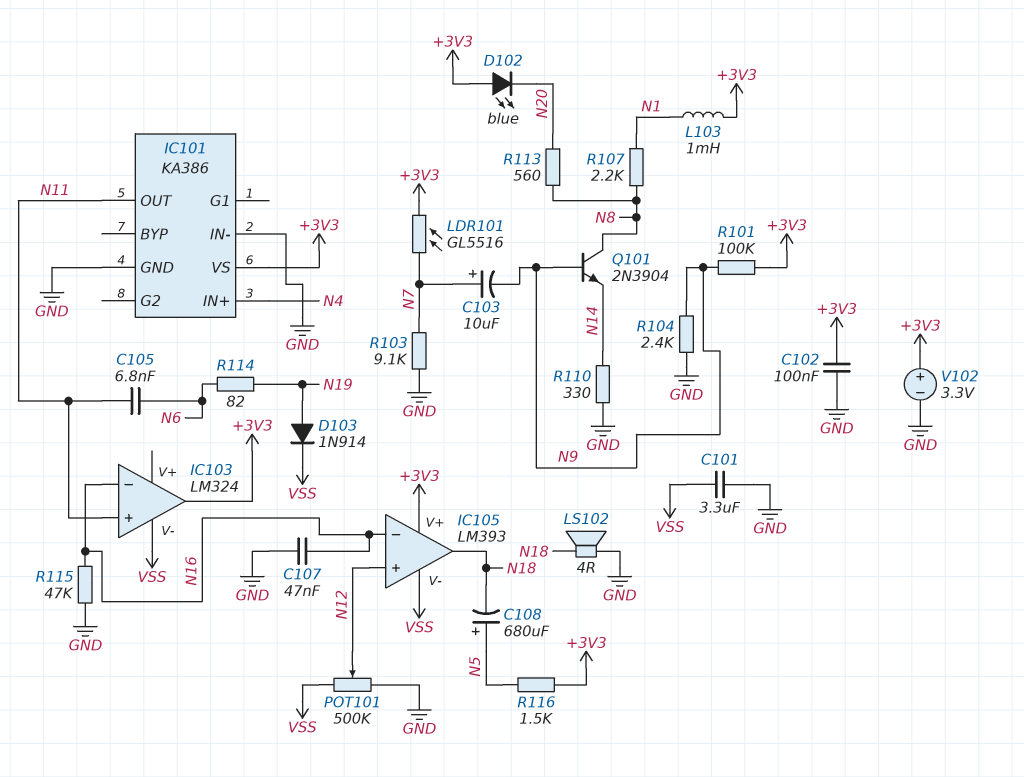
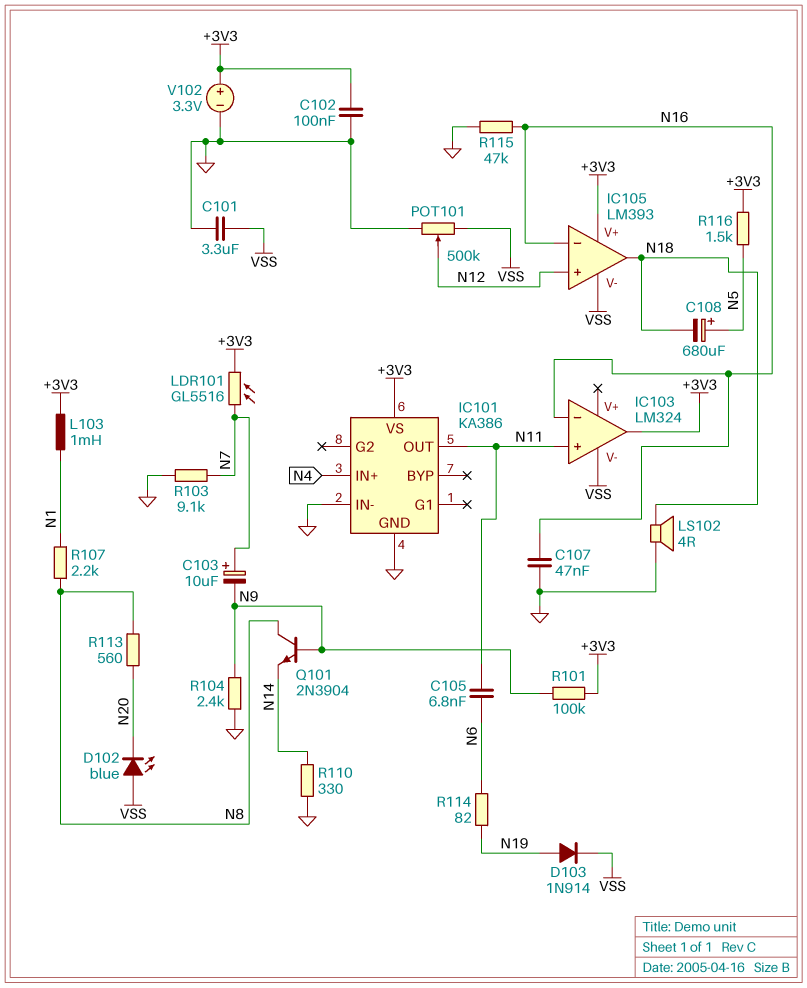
D102: LED blue (A +3V3, K N20) -> LED blue (A VSS, K N20)

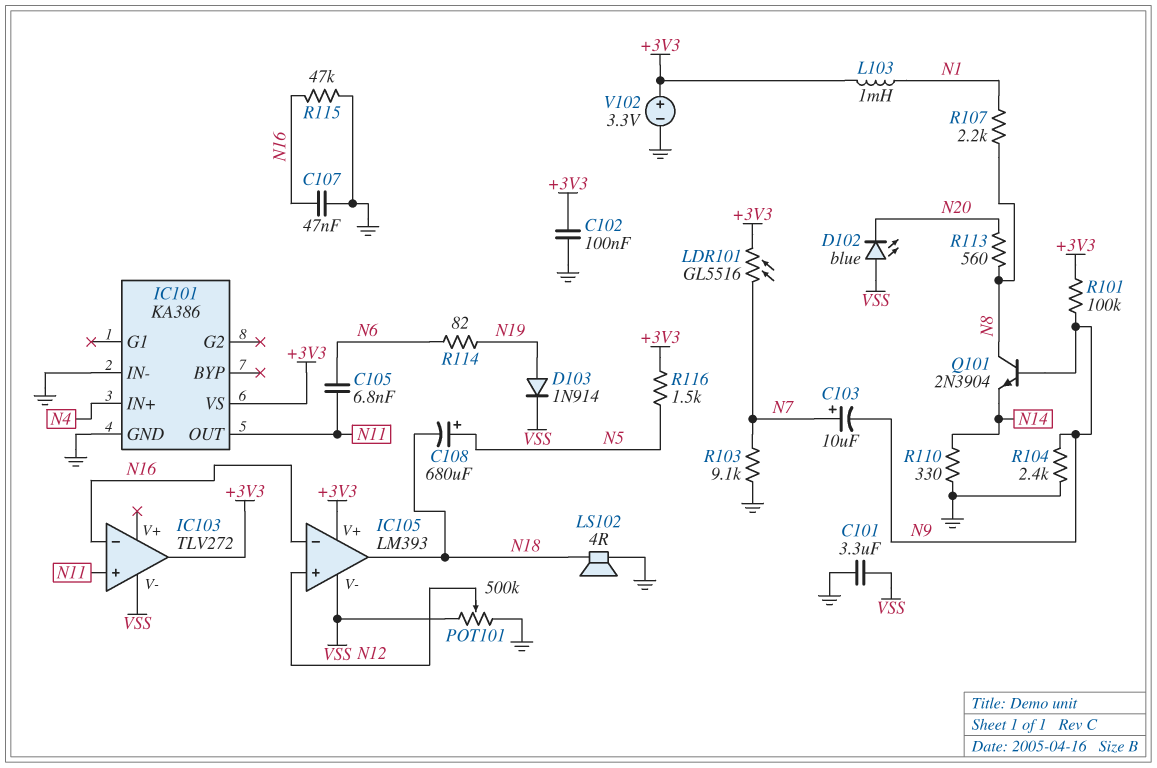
IC103: LM324 -> TLV272

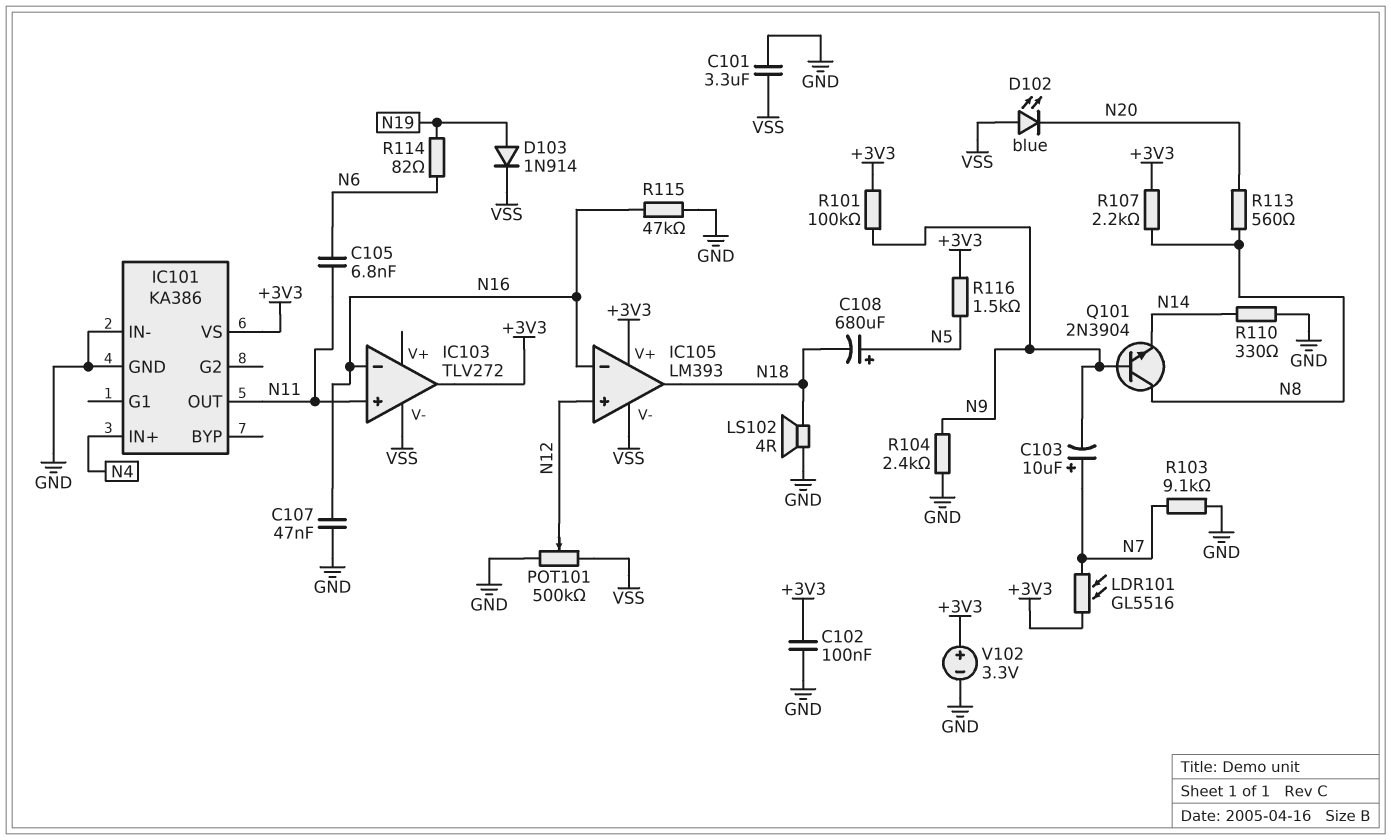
L103: 1mH (+3V3, N1) -> none
R107: 2.2k (N1, N8) -> 2.2k (+3V3, N8)

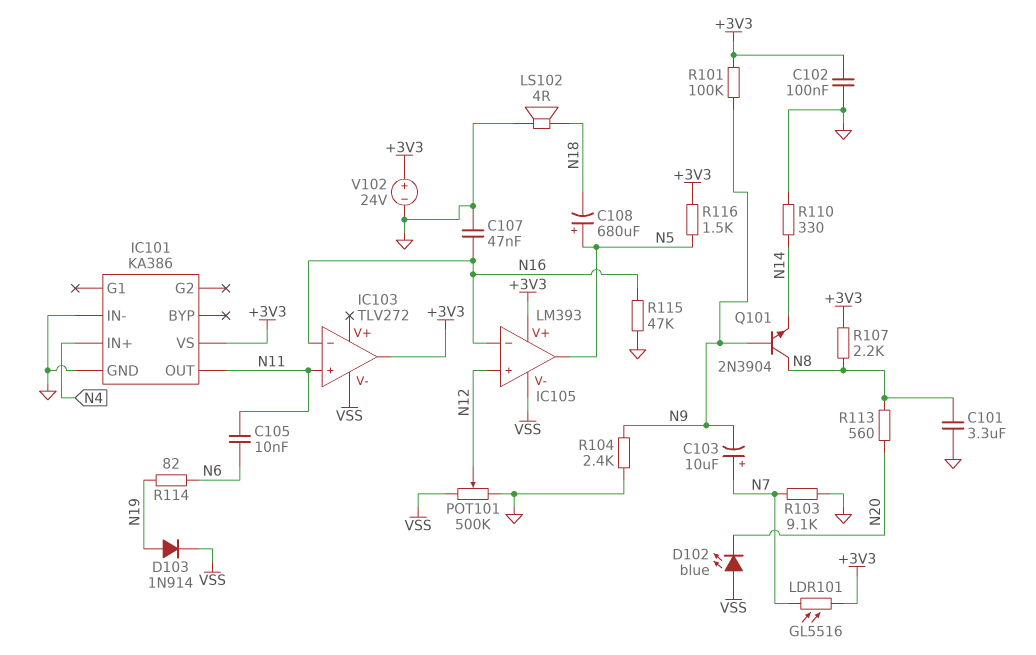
C101: 3.3uF (GND, VSS) -> 3.3uF (GND, N8)
C105: 6.8nF (N6, N11) -> 10nF (N6, N11)
IC105 pin out: N18 -> N5
V102: 3.3V (plus +3V3, minus GND) -> 24V (plus +3V3, minus GND)

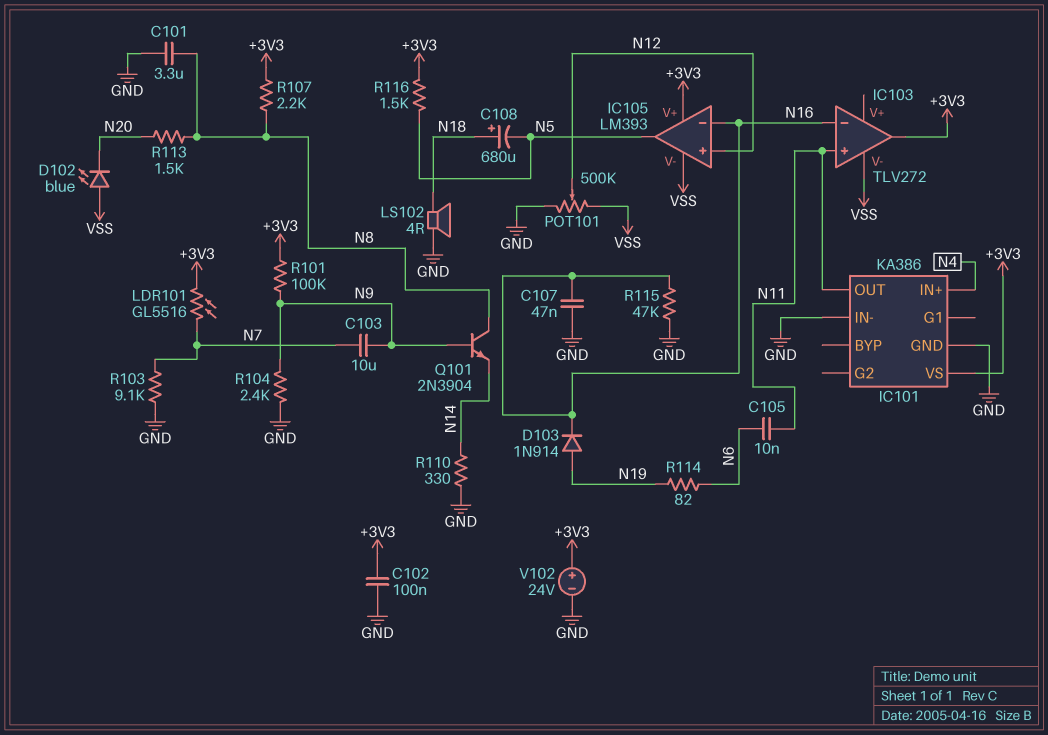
C103: 10uF (plus N7, minus N9) -> 10uF (N7, N9)
C108: 680uF (plus N5, minus N18) -> 680uF (plus N18, minus N5)
D103: diode 1N914 (A N19, K VSS) -> diode 1N914 (A N19, K N16)
R113: 560 (N8, N20) -> 1.5k (N8, N20)

